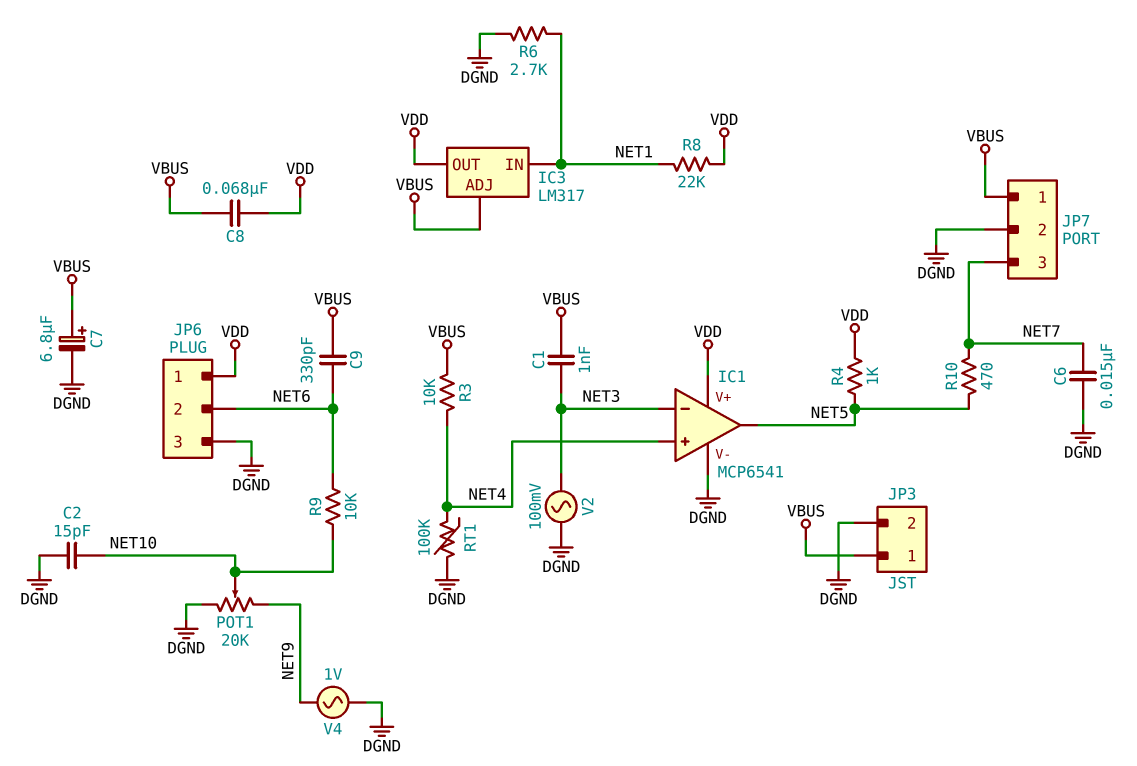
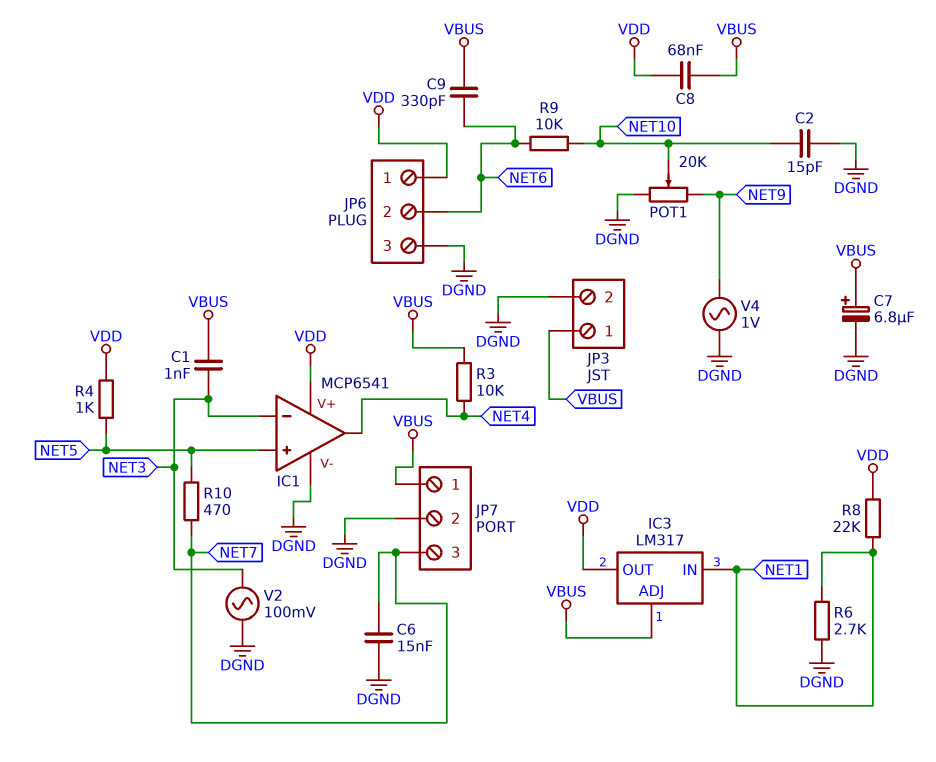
IC1 pin in+: NET4 -> NET5
IC1 pin out: NET5 -> NET4
RT1: 100k (DGND, NET4) -> none

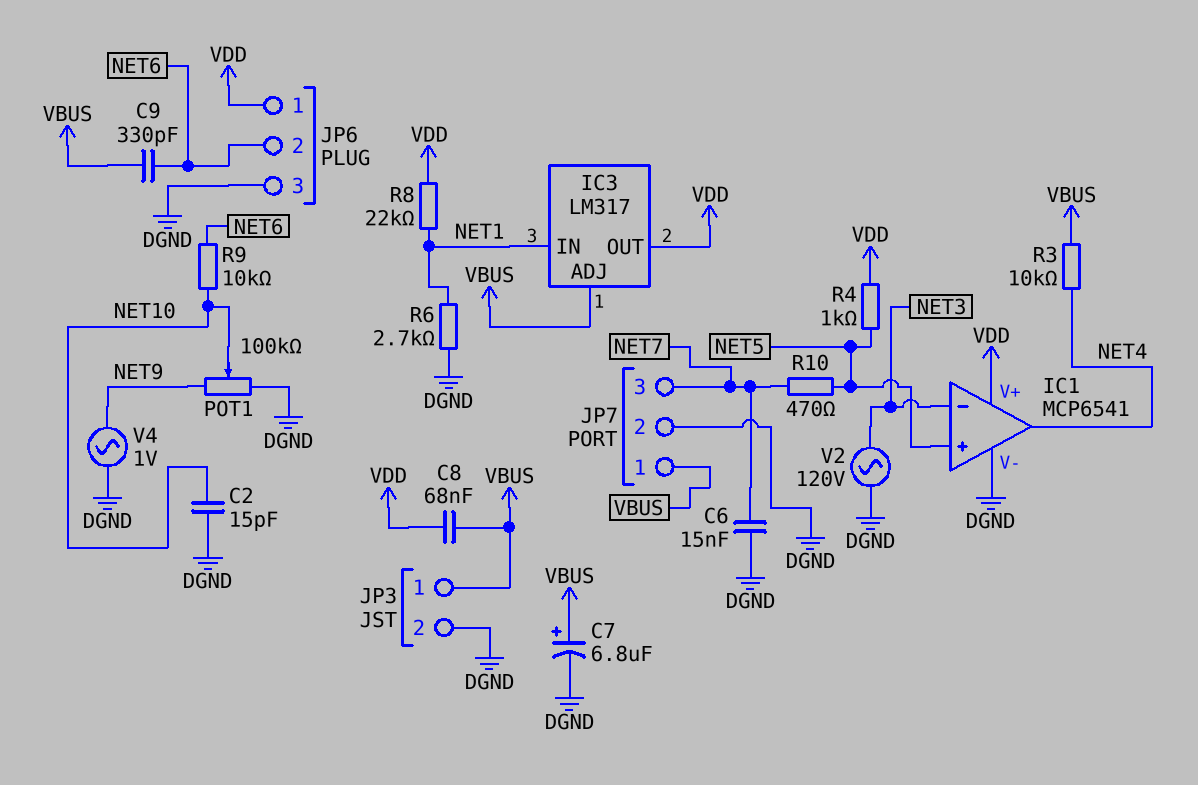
C1: 1nF (NET3, VBUS) -> none
POT1: 20k (DGND, NET9, wiper NET10) -> 100k (DGND, NET9, wiper NET10)
V2: AC 100mV (DGND, NET3) -> AC 120V (DGND, NET3)

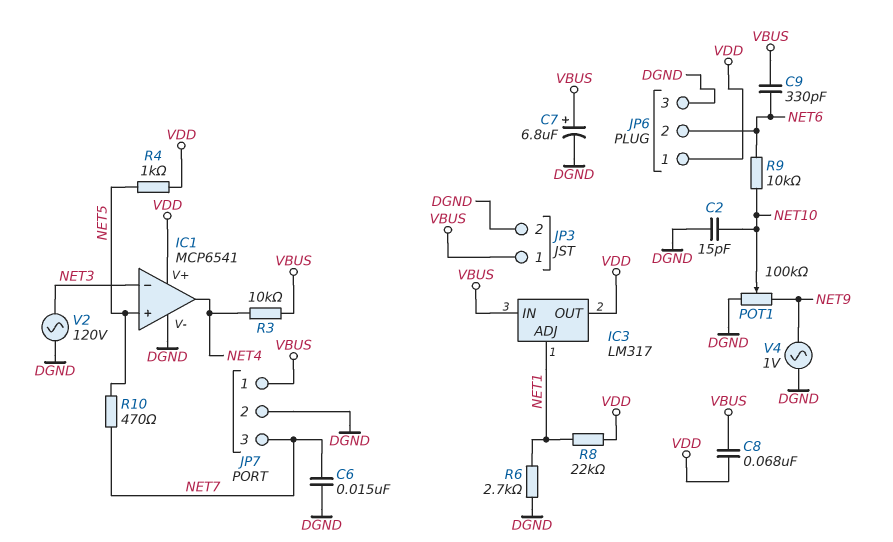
IC3 pin ADJ: VBUS -> NET1
IC3 pin IN: NET1 -> VBUS

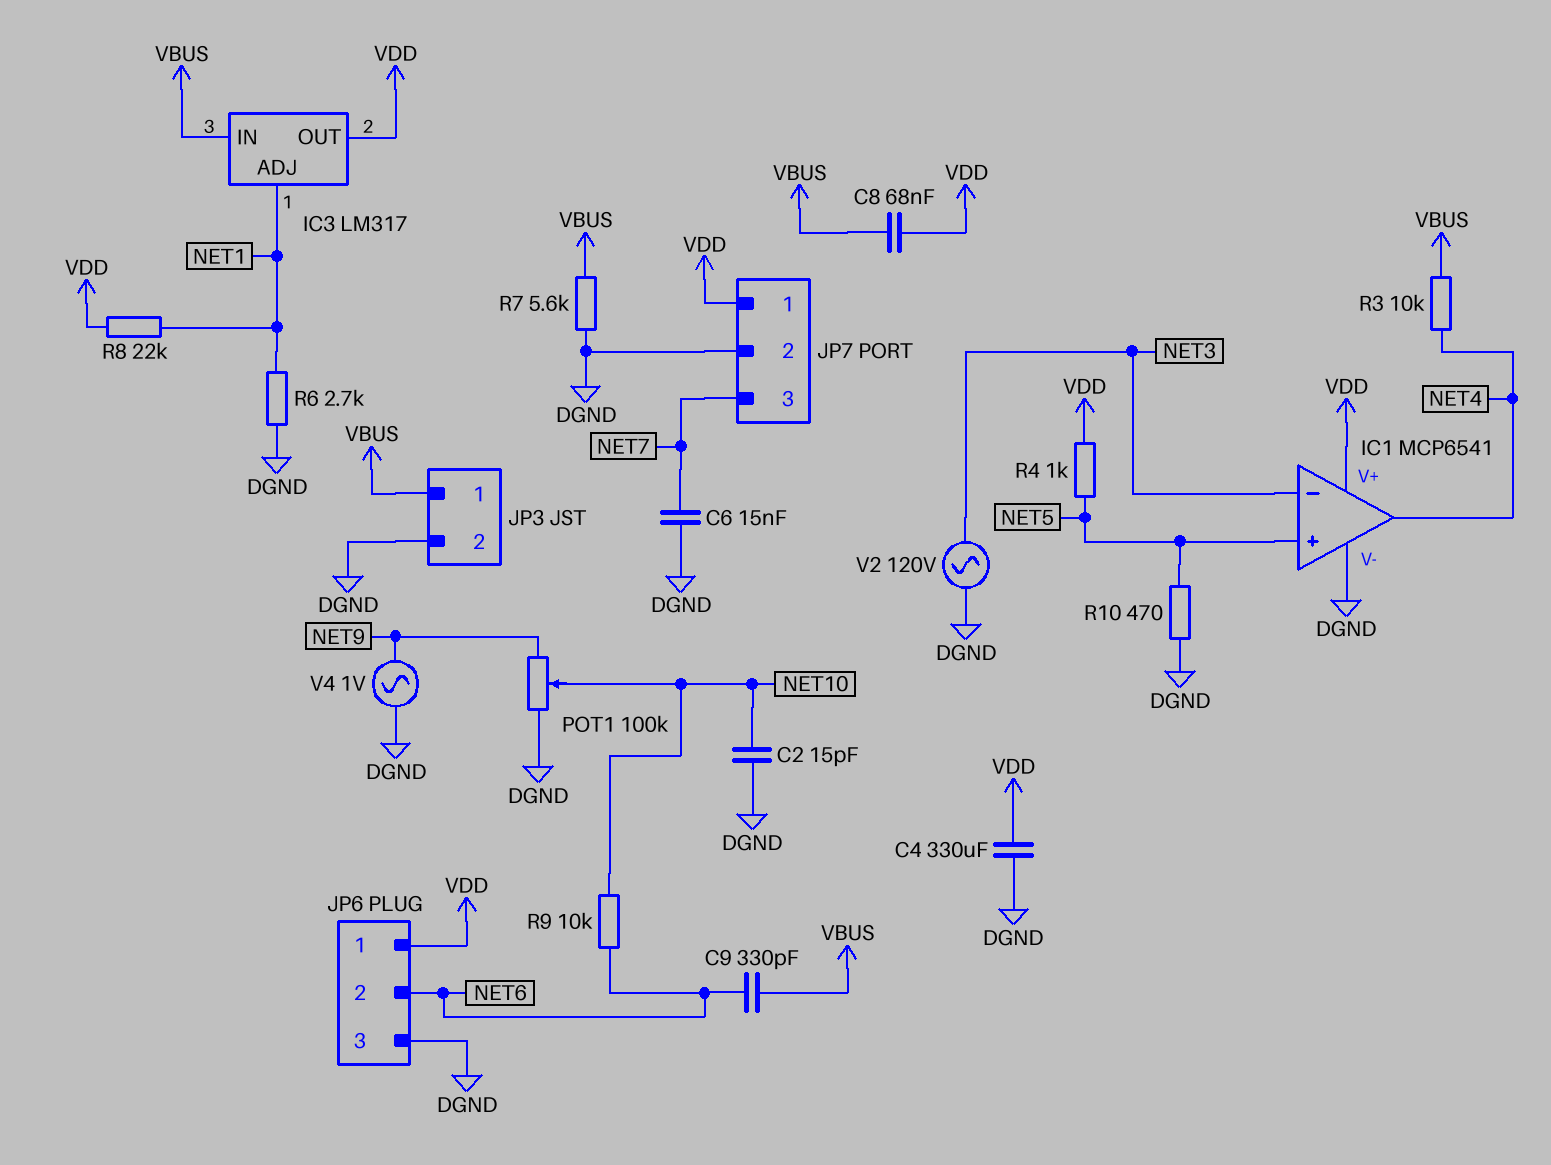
C4: none -> 330uF (DGND, VDD)
C7: 6.8uF (plus VBUS, minus DGND) -> none
JP7 pin 1: VBUS -> VDD
R7: none -> 5.6k (DGND, VBUS)
R10: 470 (NET5, NET7) -> 470 (DGND, NET5)

